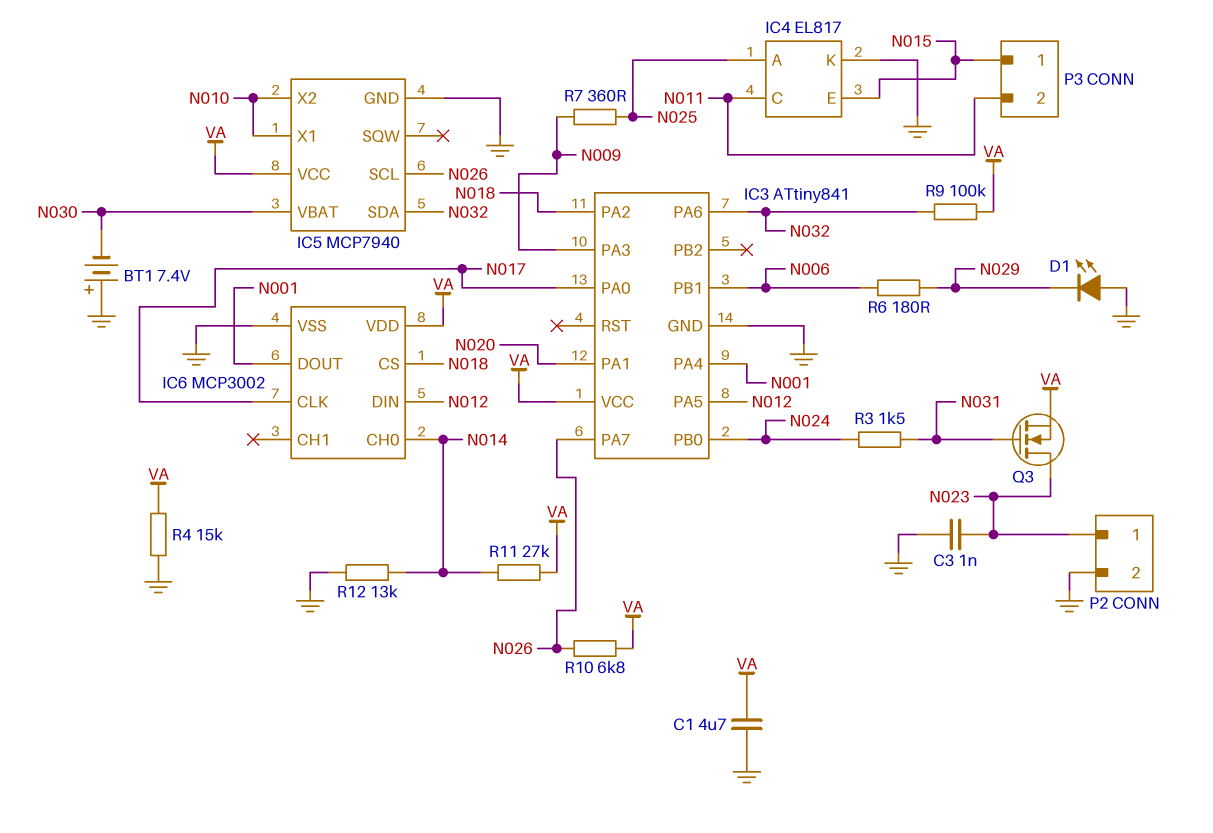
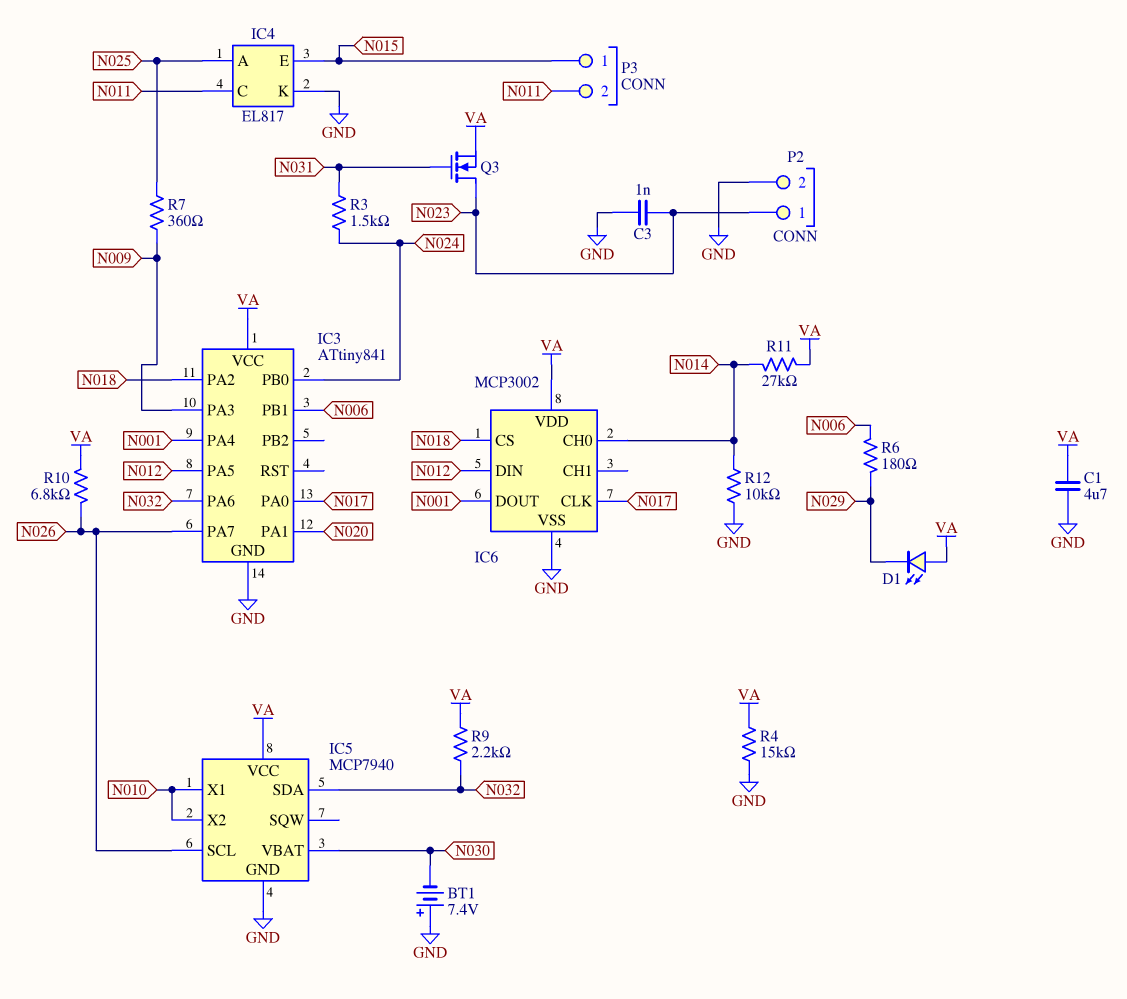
D1: LED (A GND, K N029) -> LED (A VA, K N029)
R9: 100k (N032, VA) -> 2.2k (N032, VA)
R12: 13k (GND, N014) -> 10k (GND, N014)

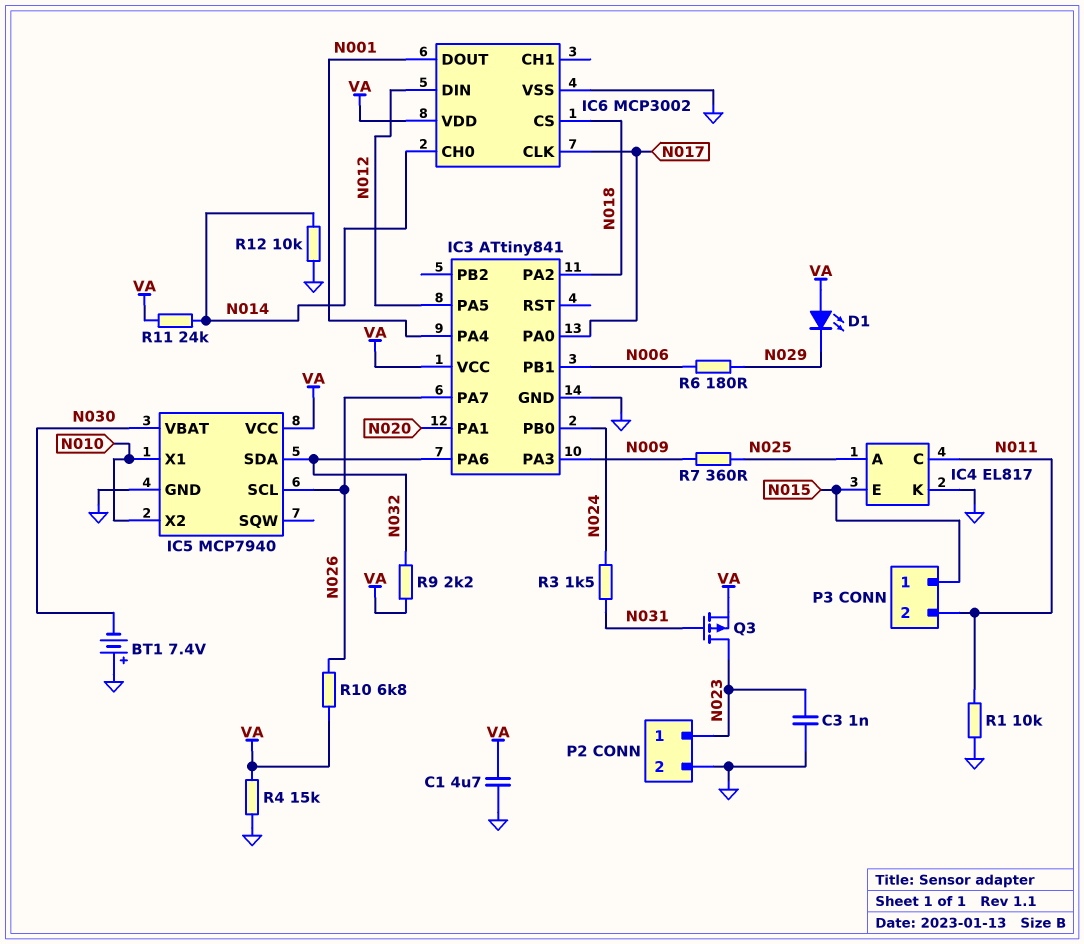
Q3: NMOS (G N031, D N023, S VA) -> PMOS (G N031, D N023, S VA)
R1: none -> 10k (GND, N011)
R11: 27k (N014, VA) -> 24k (N014, VA)

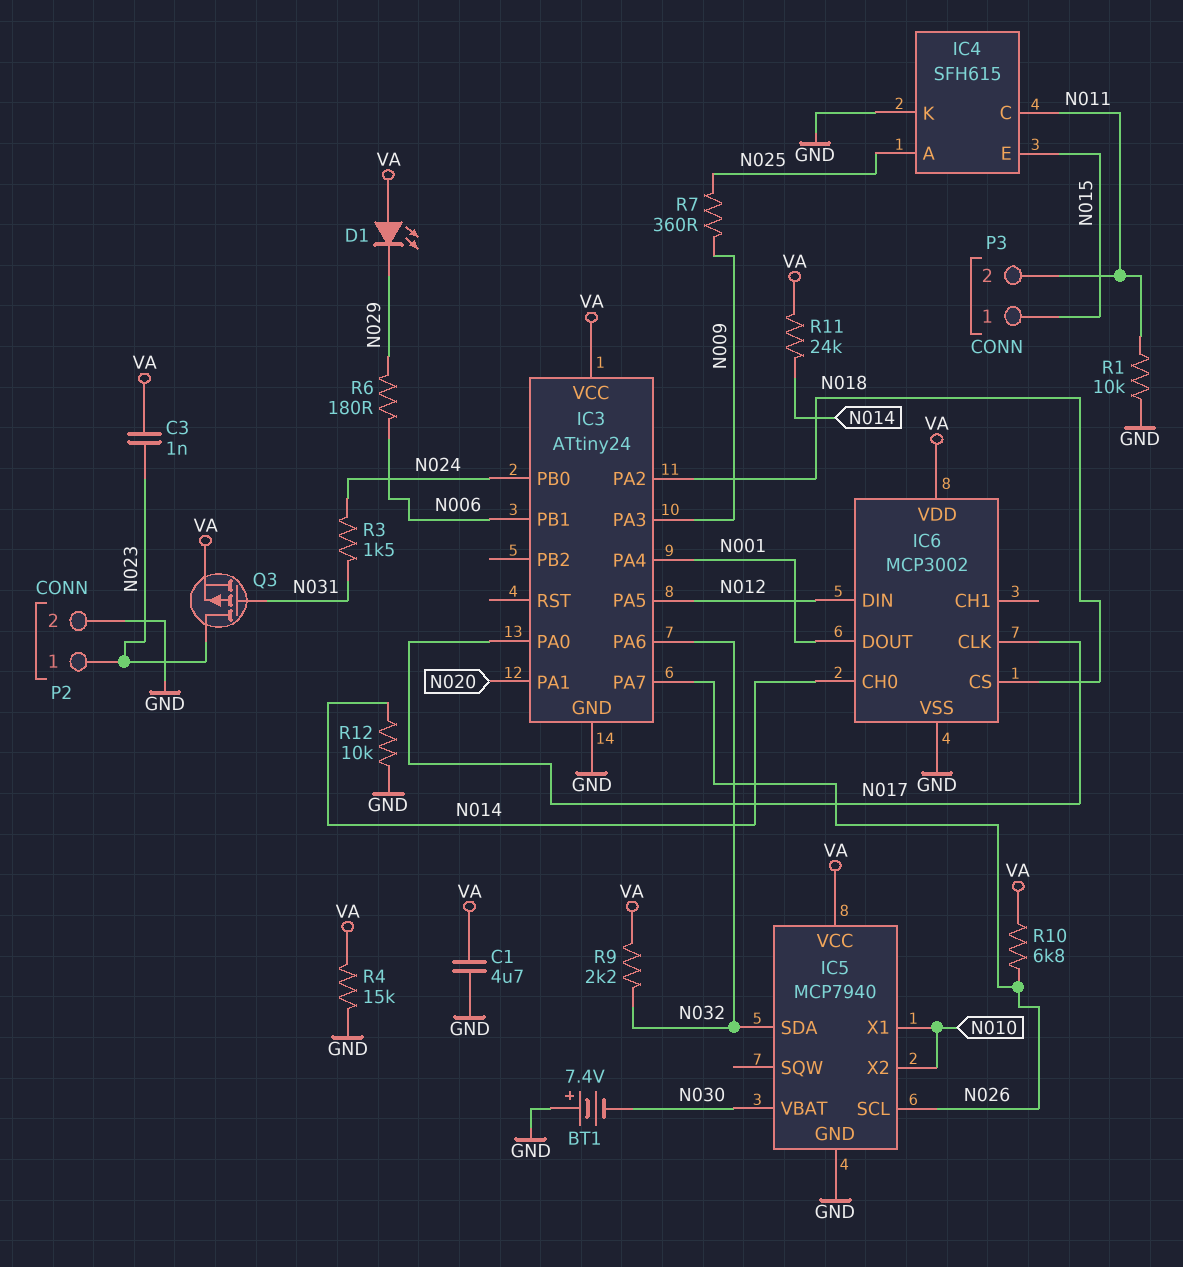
C3: 1nF (GND, N023) -> 1nF (N023, VA)
IC3: ATtiny841 -> ATtiny24
IC4: EL817 -> SFH615

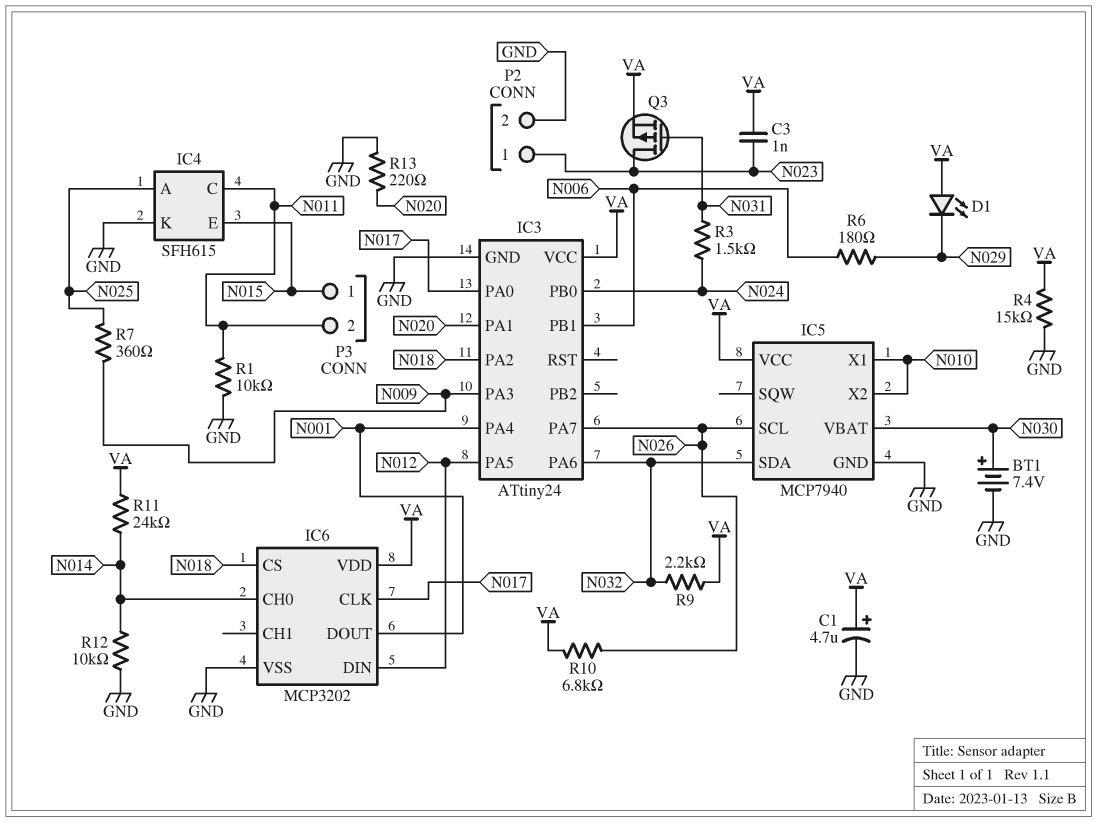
BT1: 7.4V (plus GND, minus N030) -> 7.4V (plus N030, minus GND)
C1: 4.7uF (GND, VA) -> 4.7uF (plus VA, minus GND)
IC6: MCP3002 -> MCP3202
R13: none -> 220 (GND, N020)

